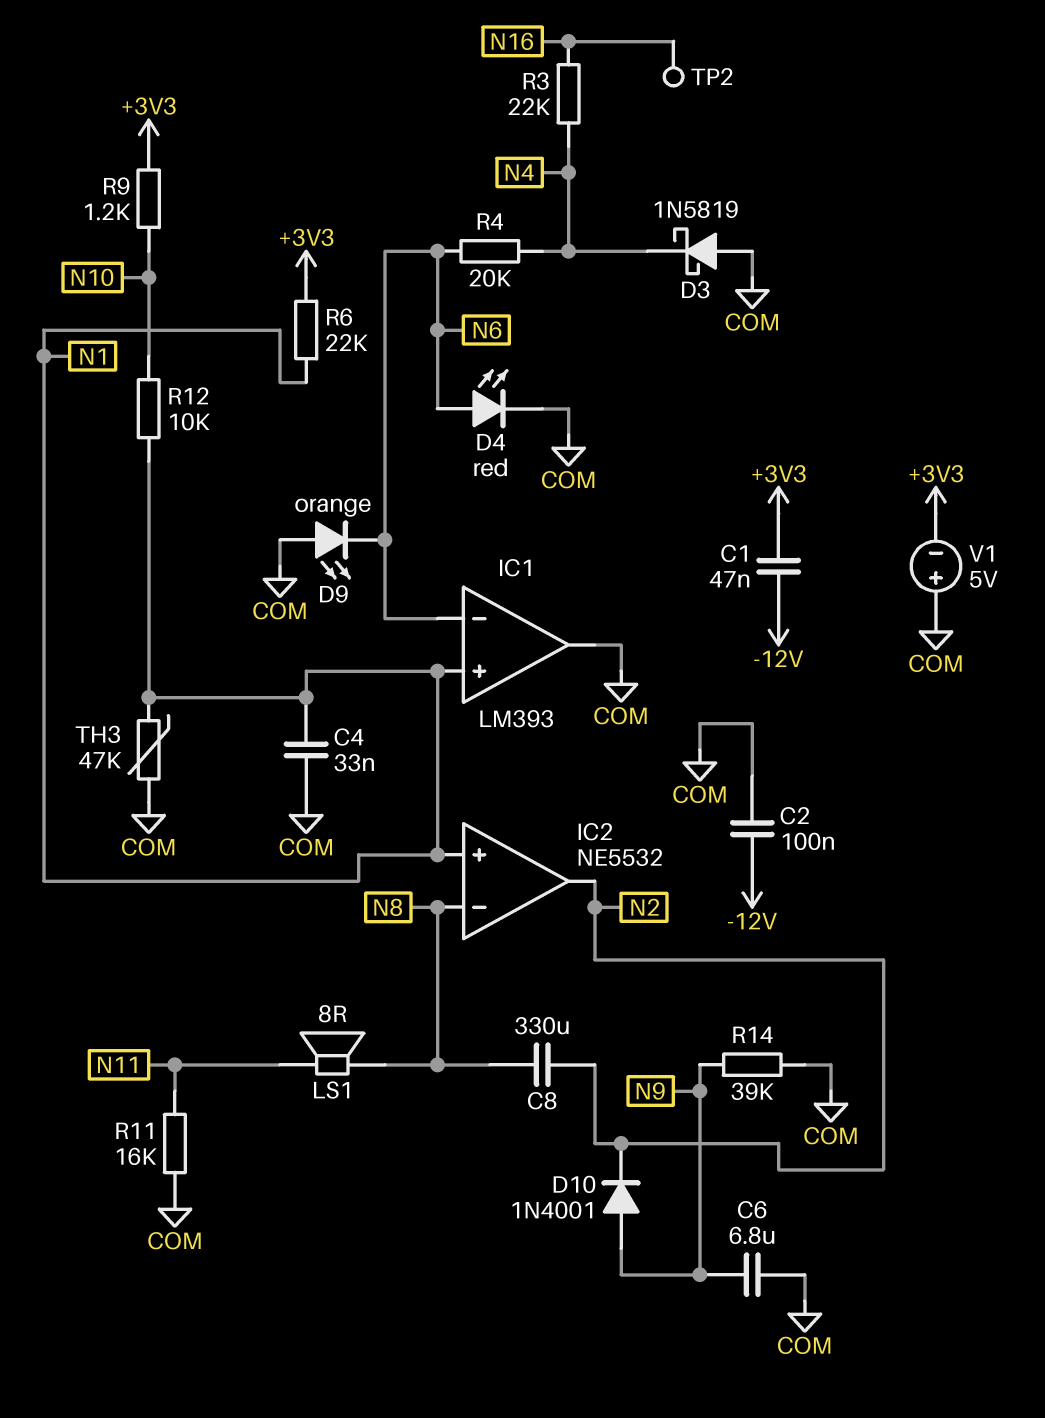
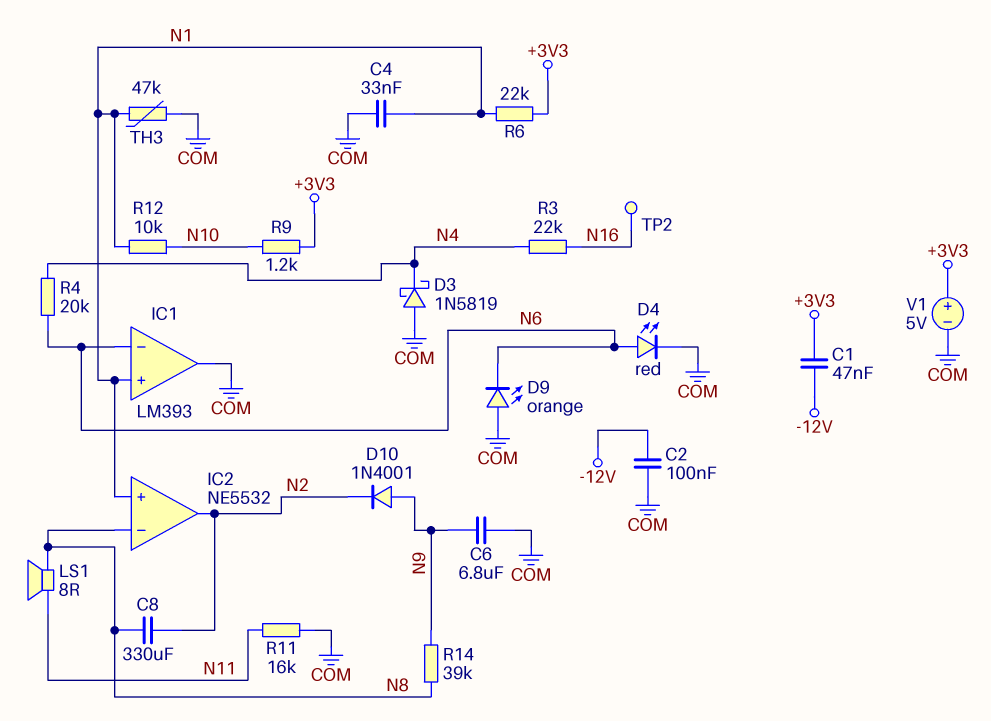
R14: 39k (COM, N9) -> 39k (N8, N9)
V1: 5V (plus COM, minus +3V3) -> 5V (plus +3V3, minus COM)

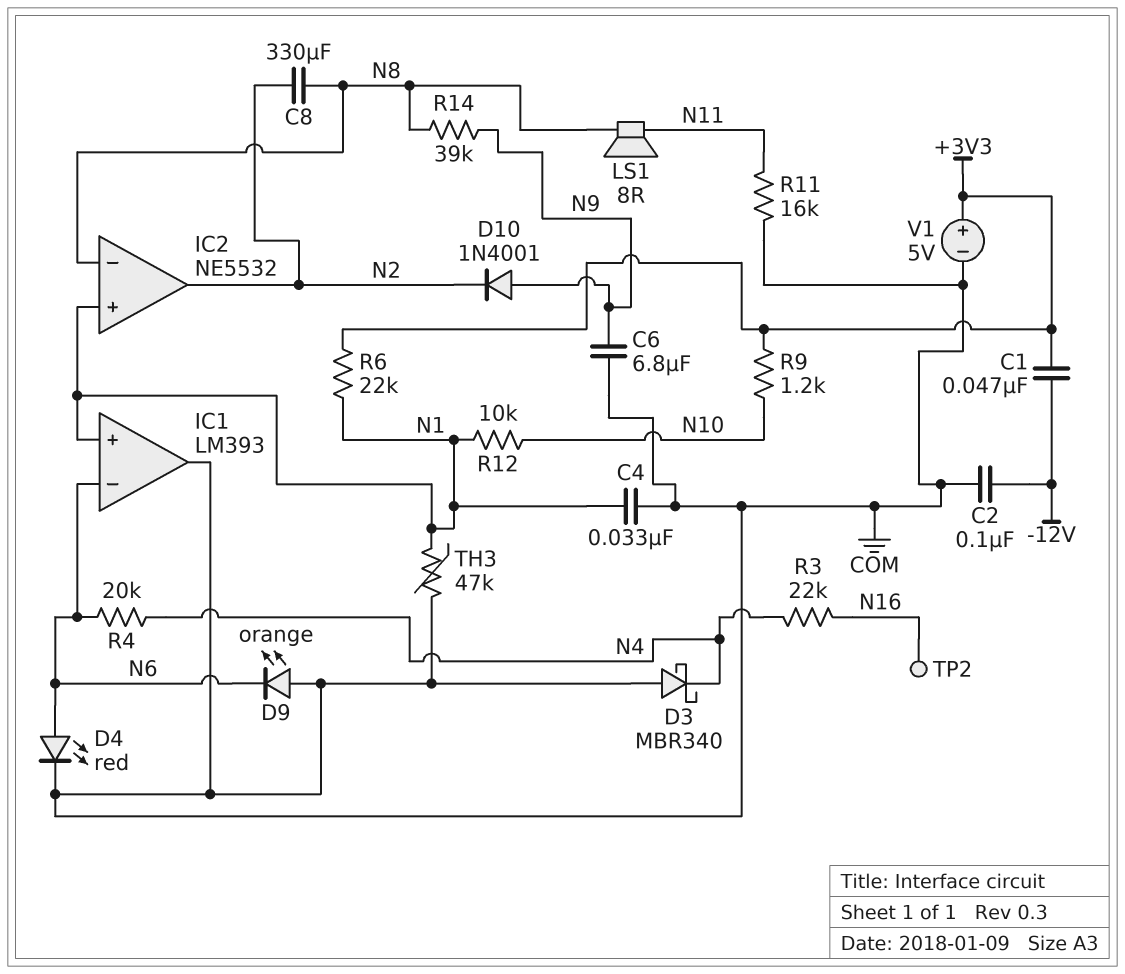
D3: schottky 1N5819 (A COM, K N4) -> schottky MBR340 (A COM, K N4)

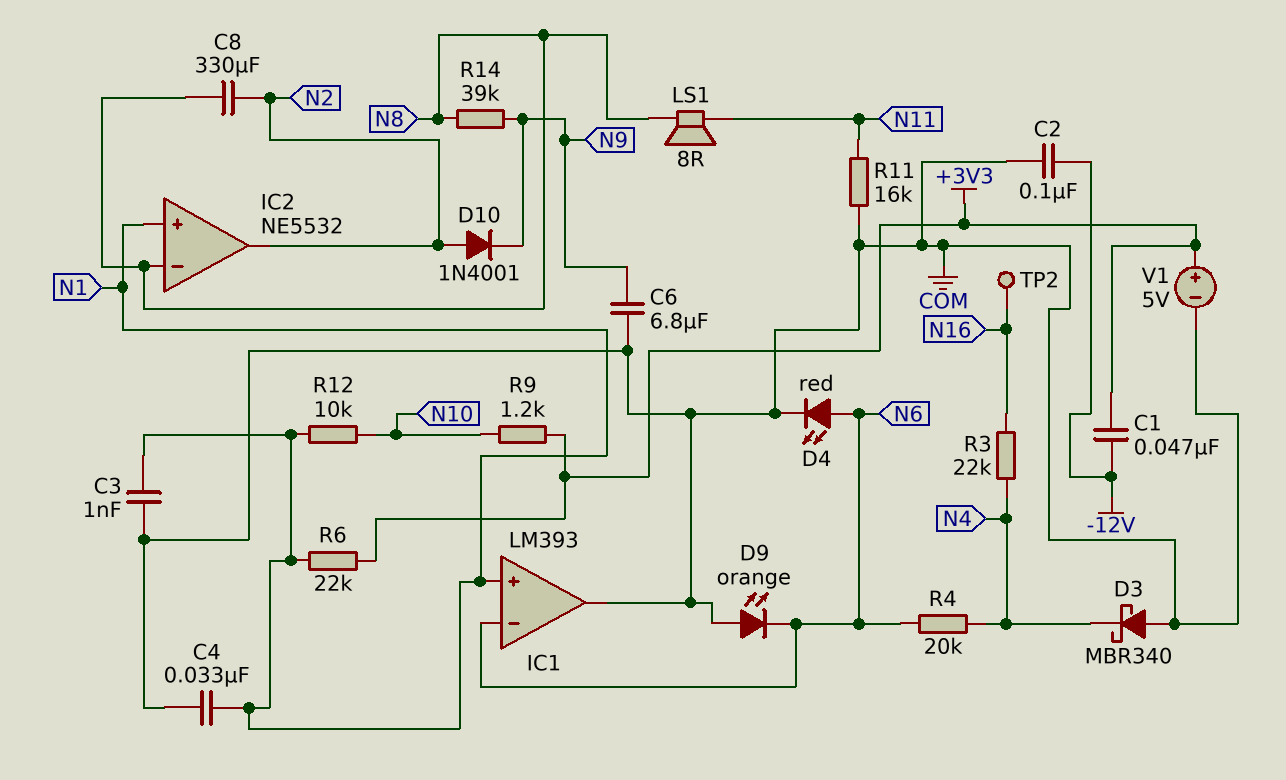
C3: none -> 1nF (COM, N1)
D10: diode 1N4001 (A N9, K N2) -> diode 1N4001 (A N2, K N9)
TH3: 47k (COM, N1) -> none

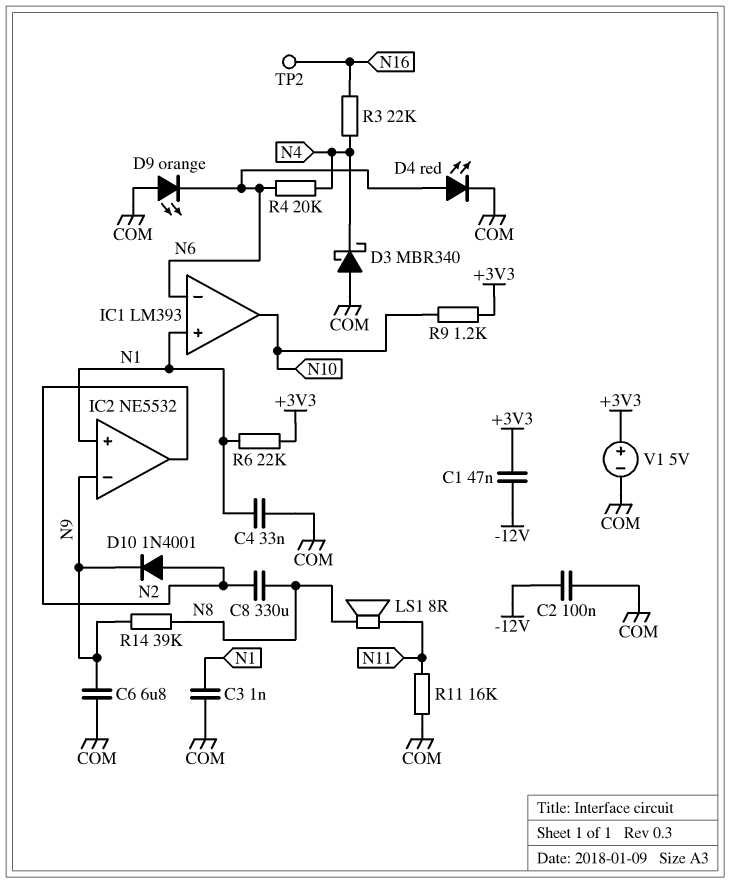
IC1 pin out: COM -> N10
IC2 pin in-: N8 -> N9
R12: 10k (N1, N10) -> none

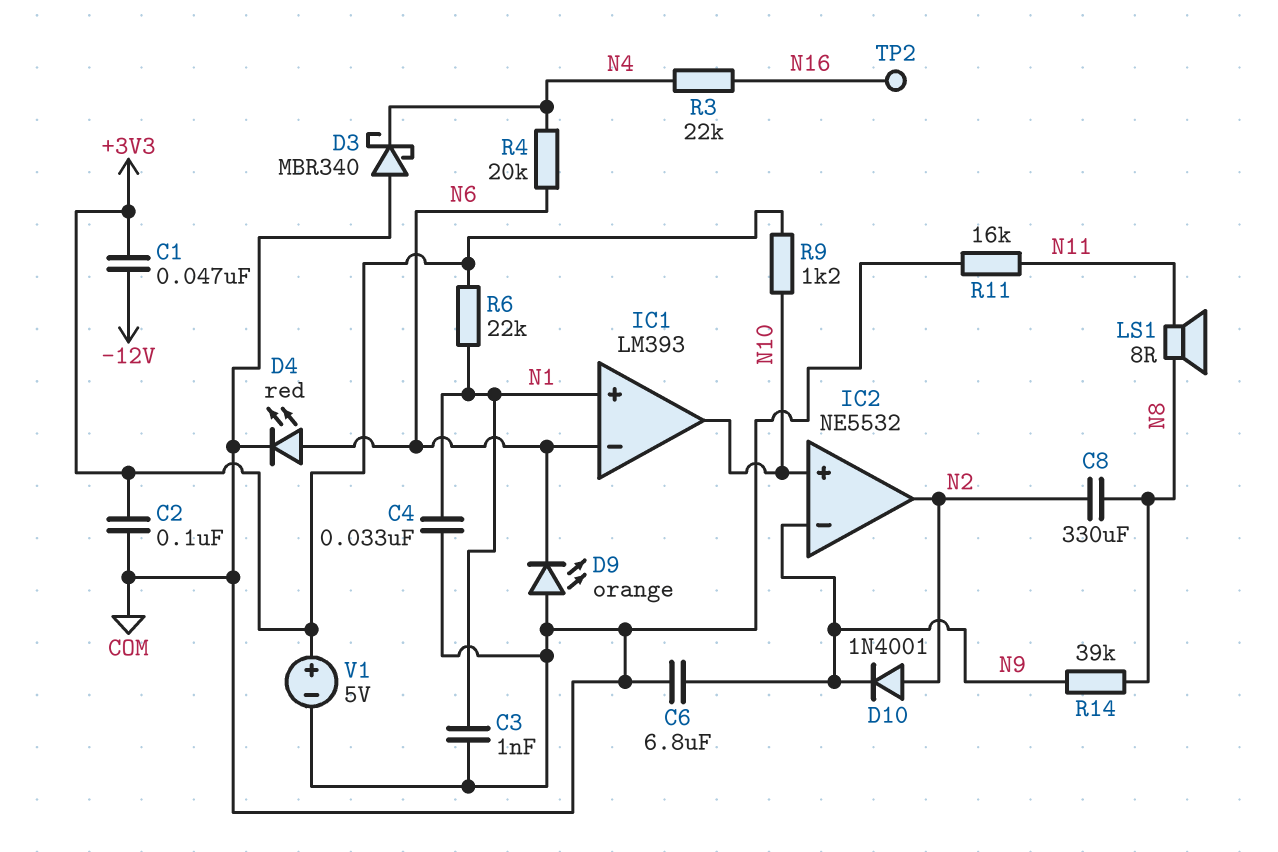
C2: 100nF (-12V, COM) -> 100nF (+3V3, COM)
IC2 pin in+: N1 -> N10

